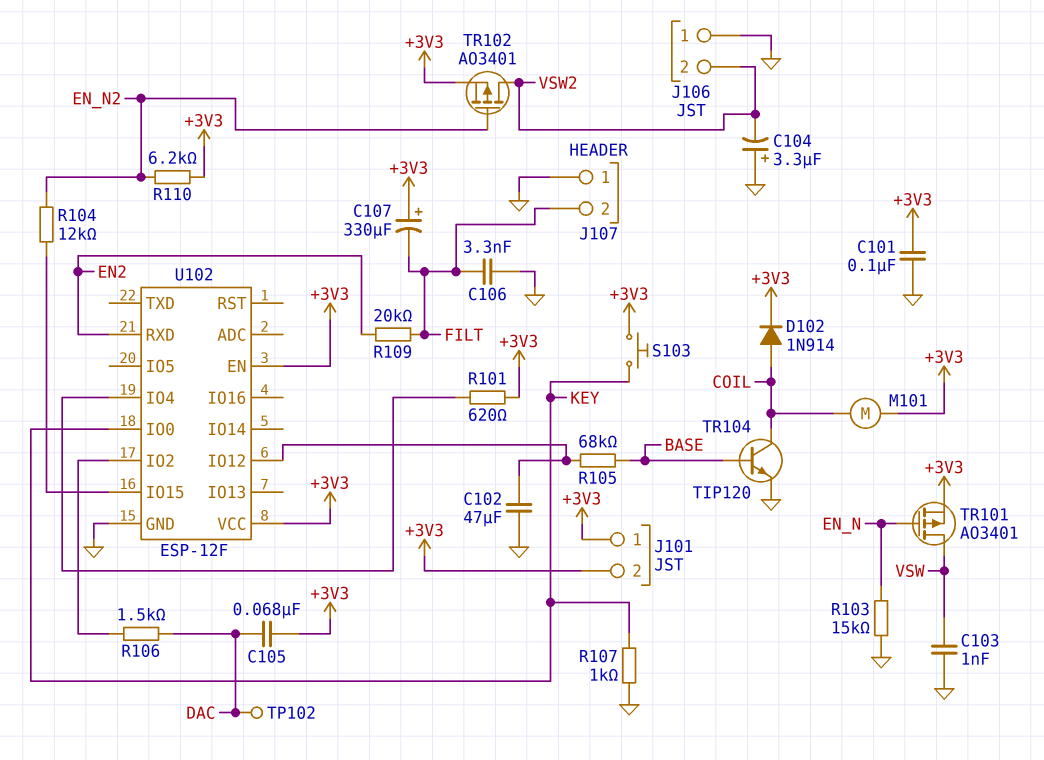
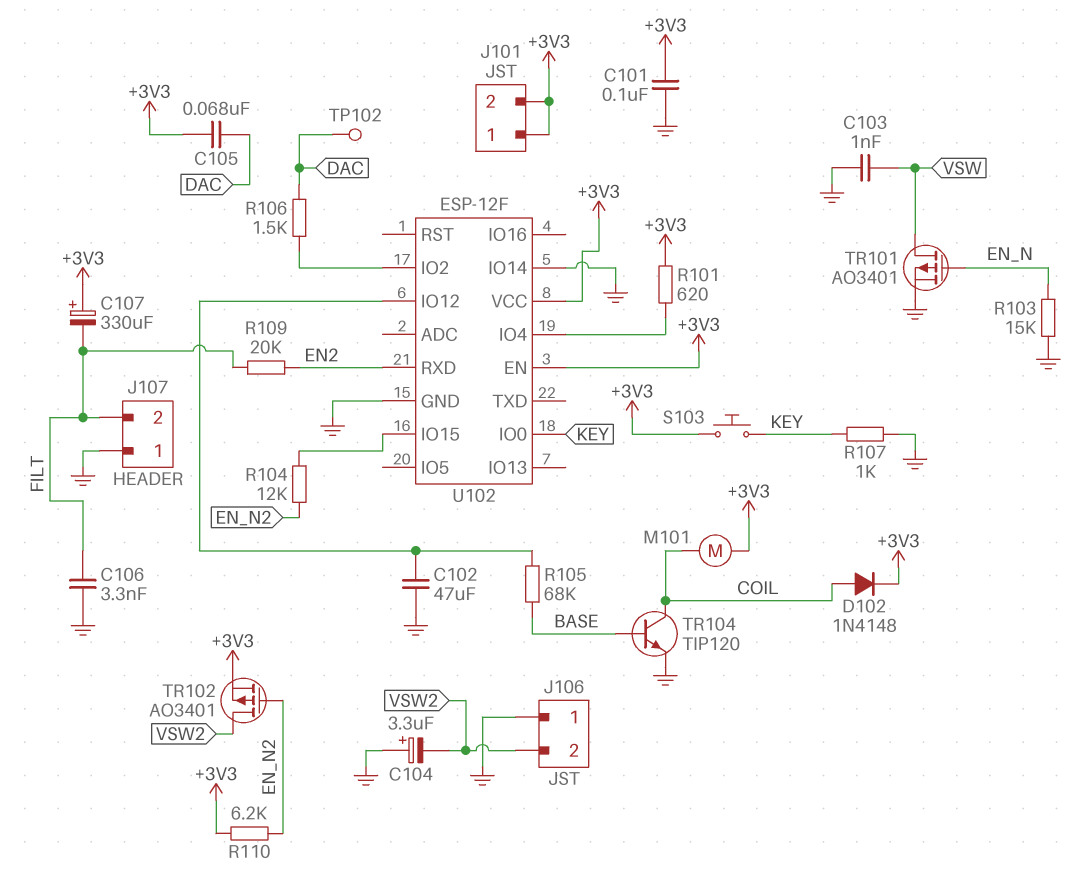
D102: diode 1N914 (A COIL, K +3V3) -> diode 1N4148 (A COIL, K +3V3)
TR101: PMOS AO3401 (G EN_N, D VSW, S +3V3) -> PMOS AO3401 (G EN_N, D VSW, S GND)
U102 pin IO14: none -> GND

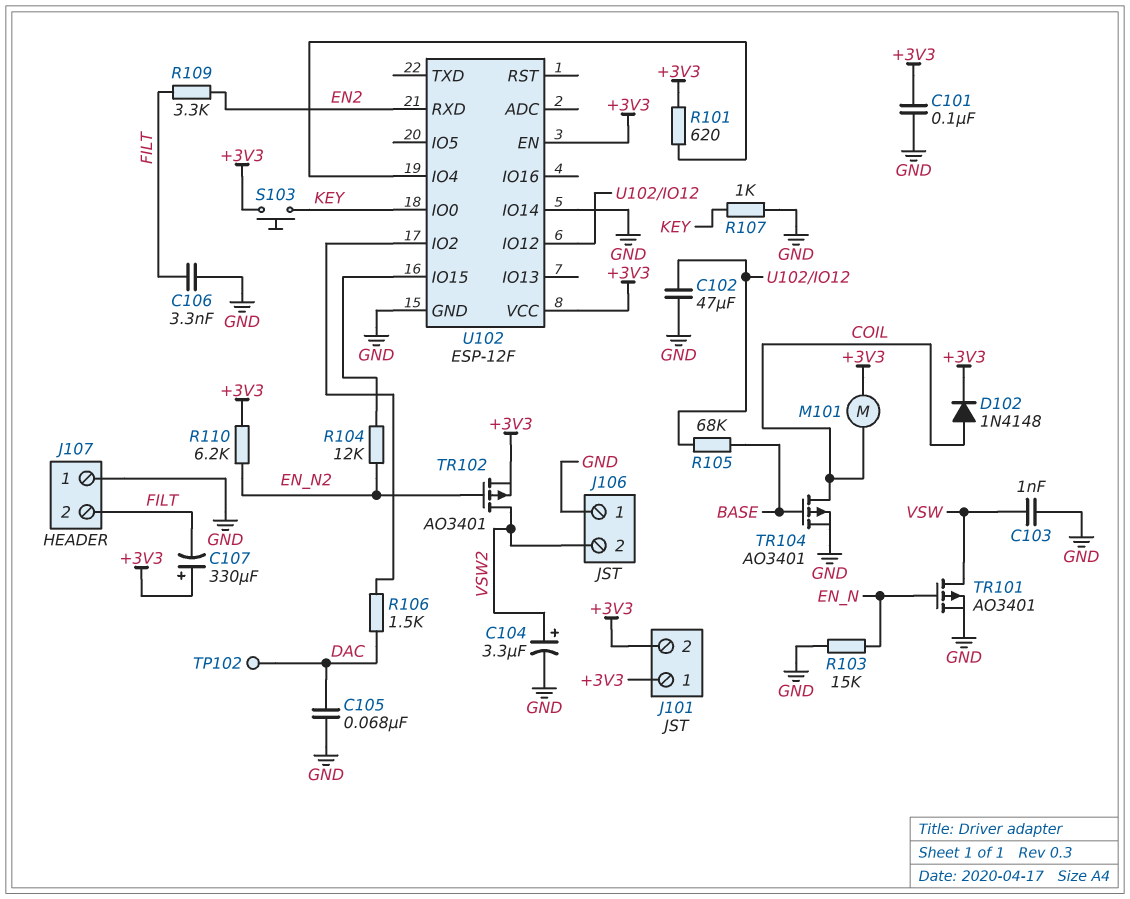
C104: 3.3uF (plus GND, minus VSW2) -> 3.3uF (plus VSW2, minus GND)
C105: 68nF (+3V3, DAC) -> 68nF (DAC, GND)
R109: 20k (EN2, FILT) -> 3.3k (EN2, FILT)
TR104: NPN TIP120 (B BASE, C COIL, E GND) -> PMOS AO3401 (G BASE, D COIL, S GND)

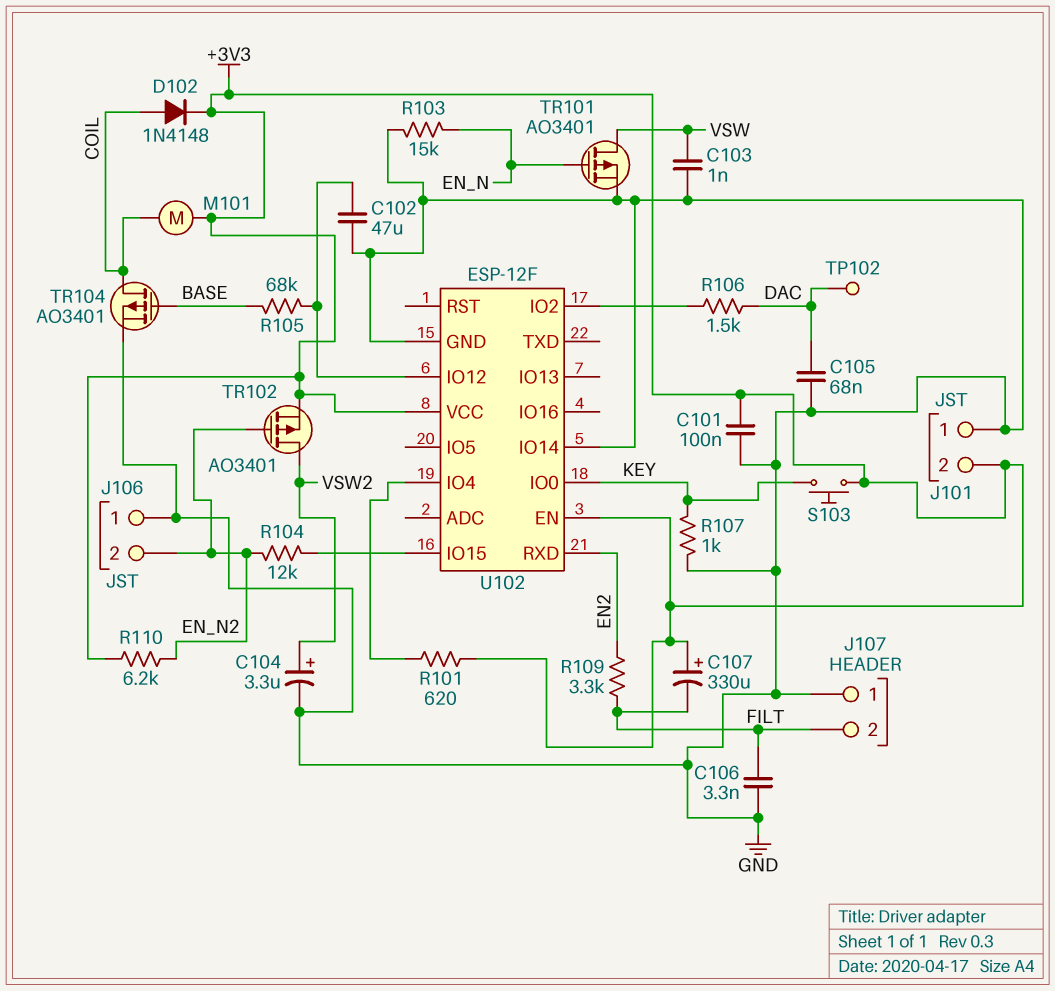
J101 pin 1: +3V3 -> GND
J106 pin 2: VSW2 -> EN_N2

